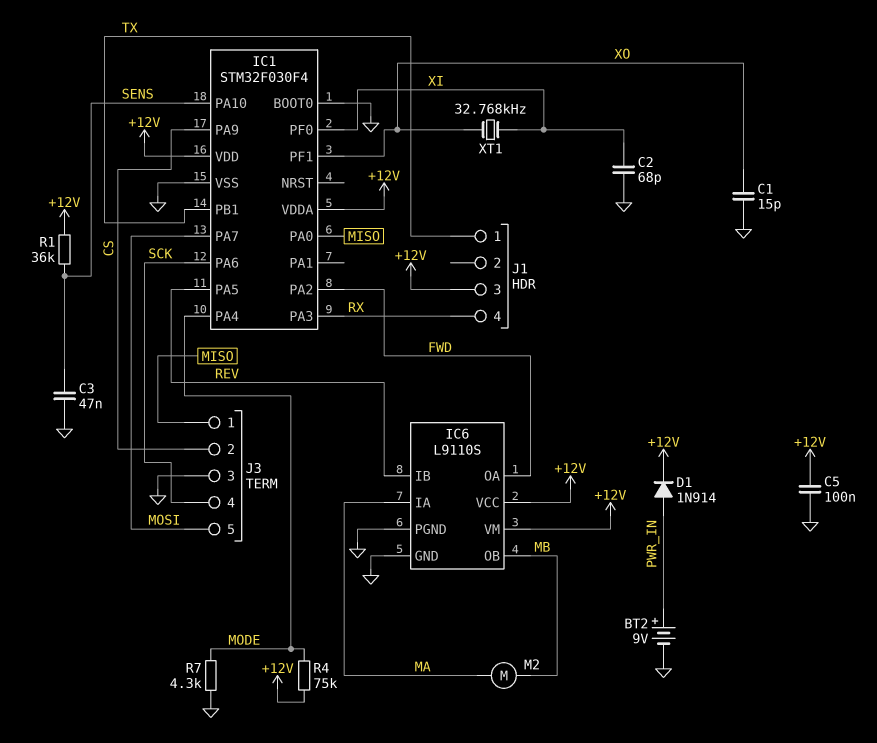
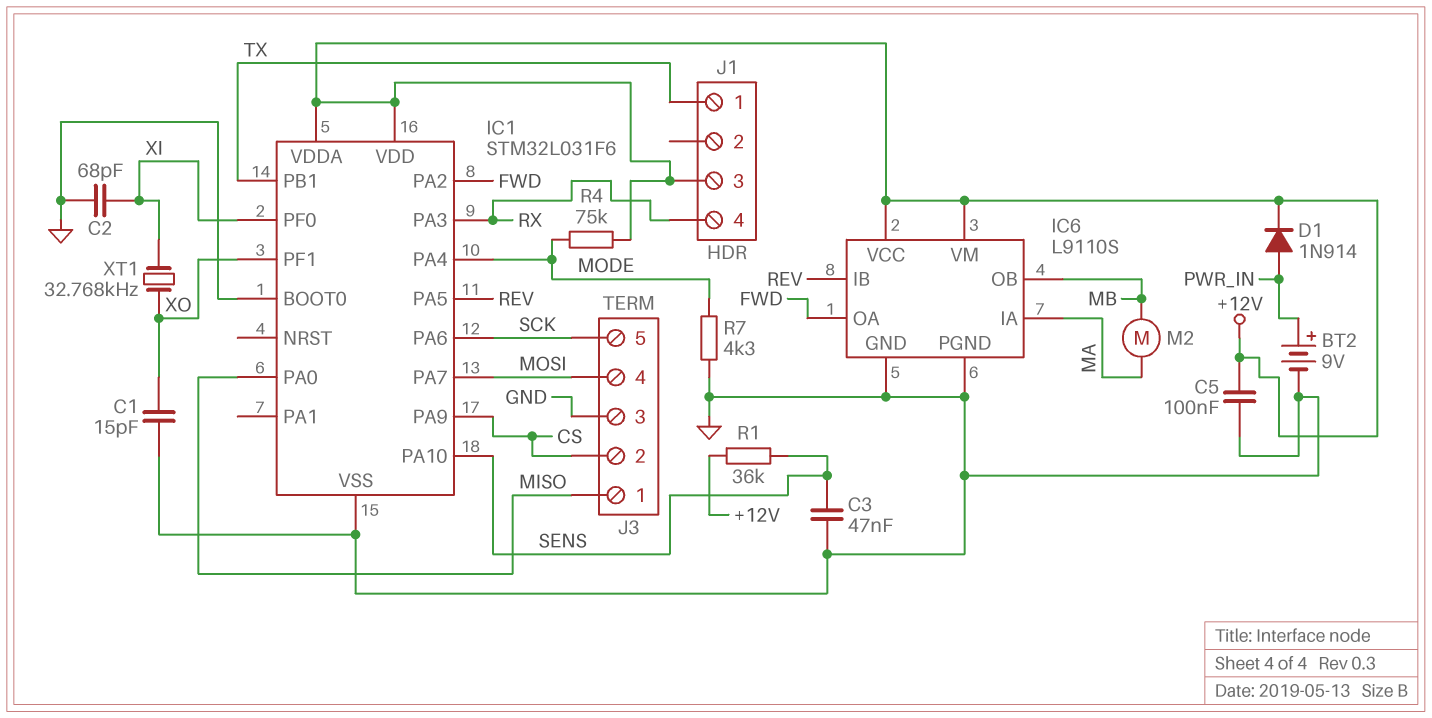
IC1: STM32F030F4 -> STM32L031F6
J3 pin 4: SCK -> MOSI
J3 pin 5: MOSI -> SCK

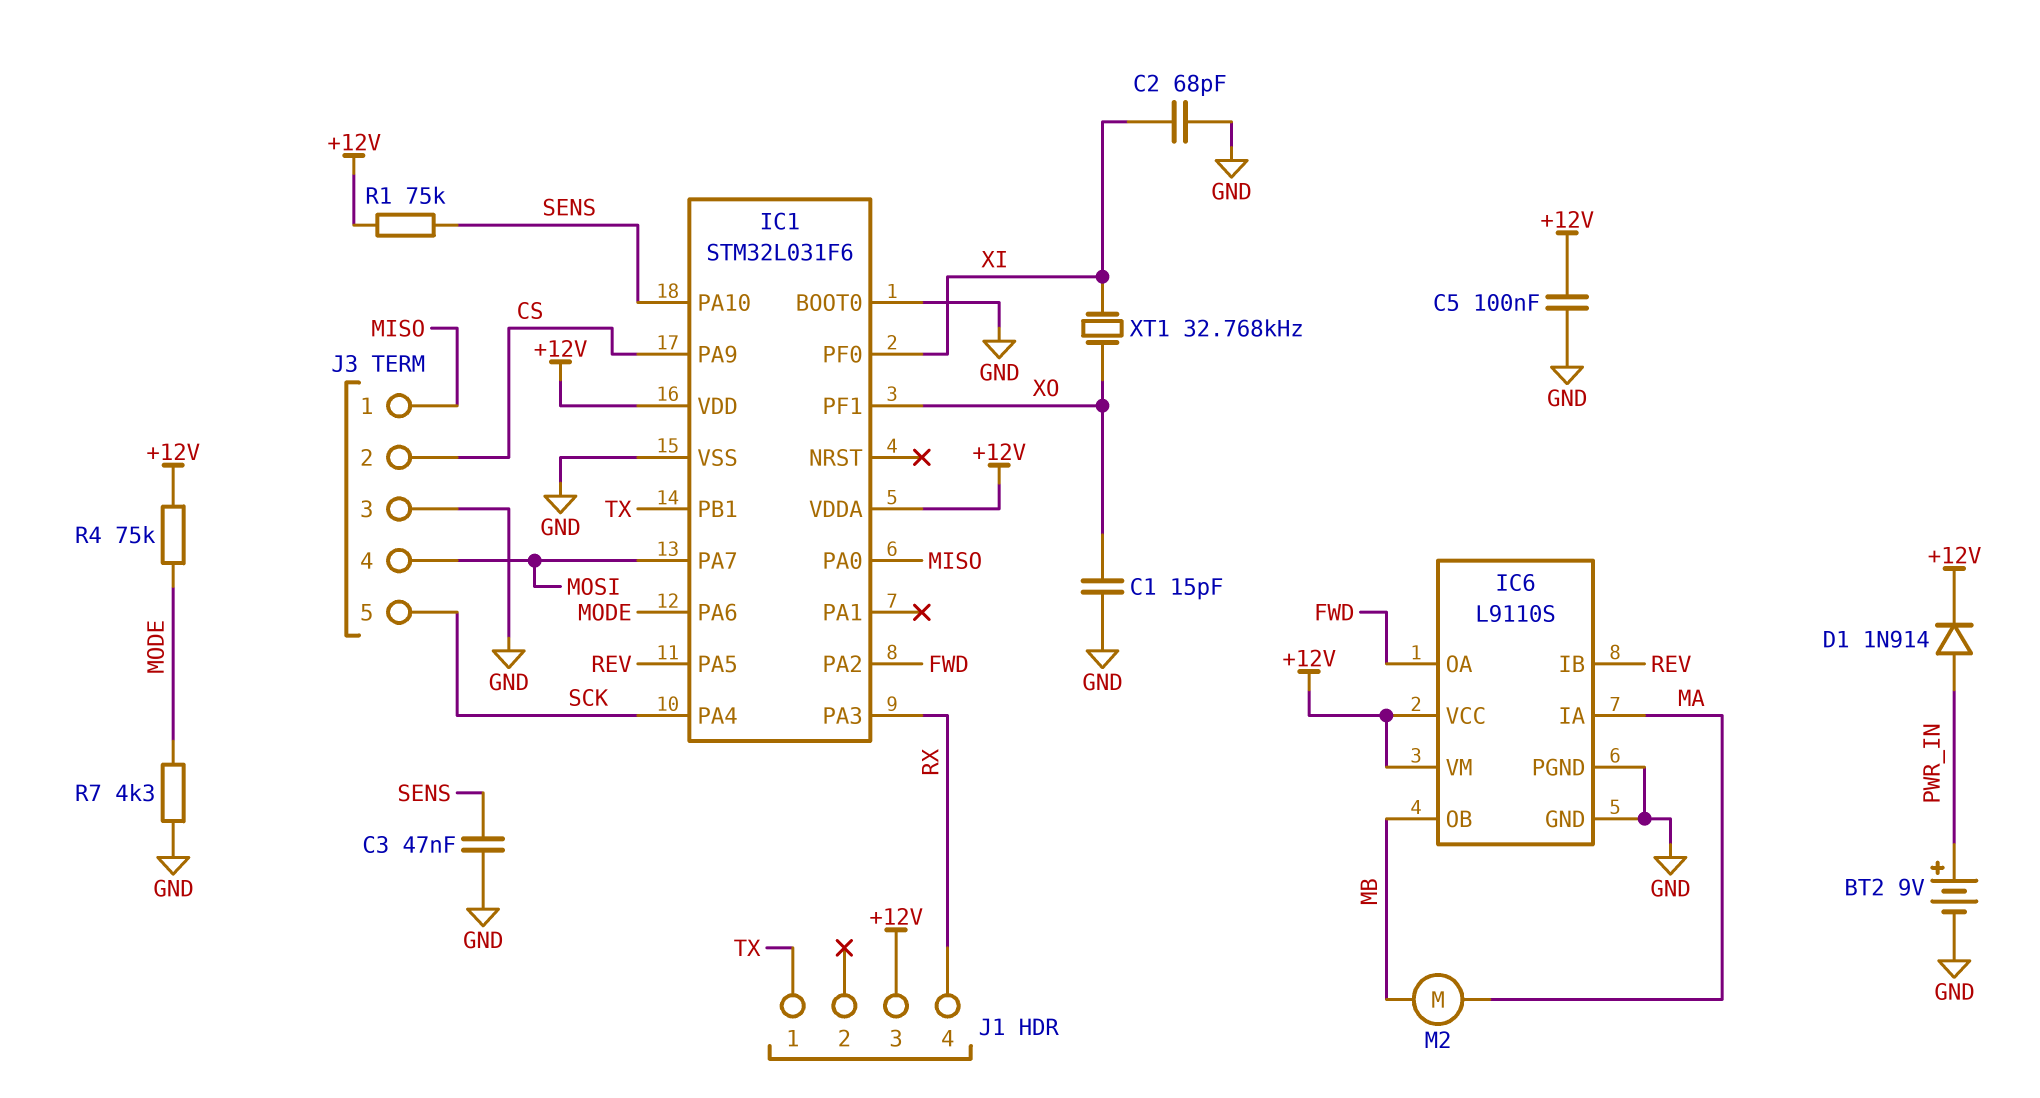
IC1 pin PA4: MODE -> SCK
IC1 pin PA6: SCK -> MODE
R1: 36k (+12V, SENS) -> 75k (+12V, SENS)

